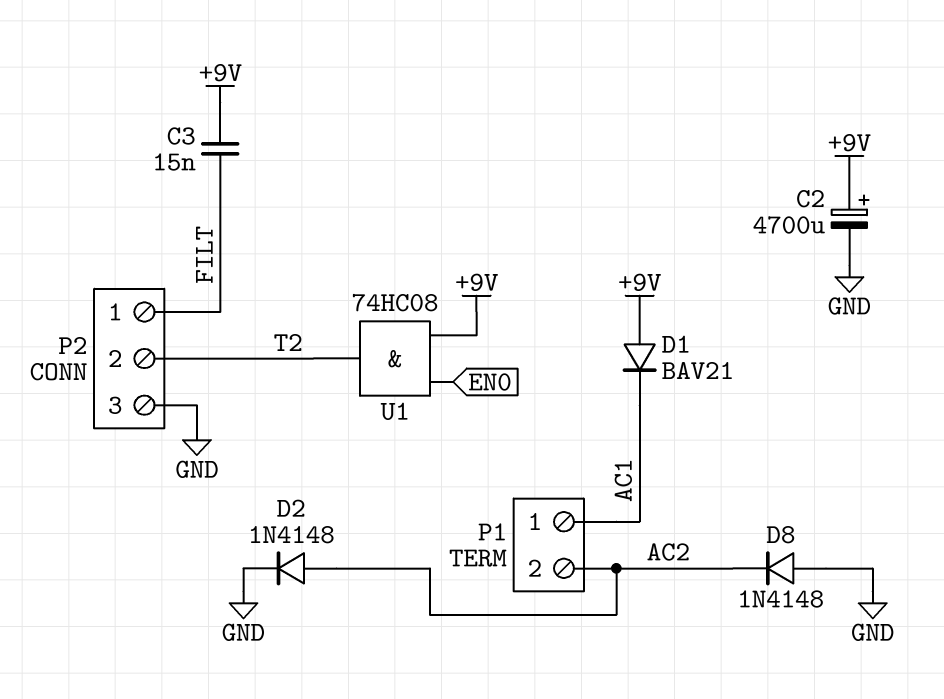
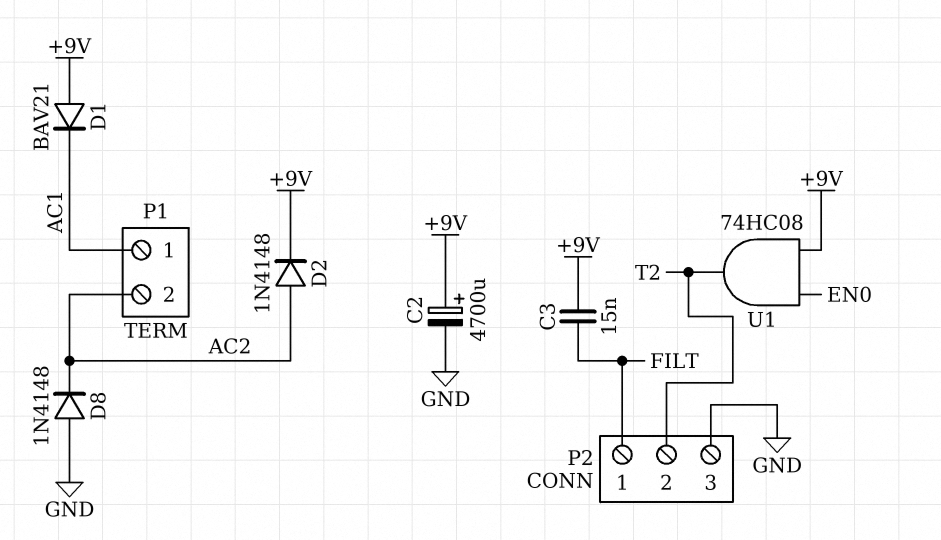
D2: diode 1N4148 (A AC2, K GND) -> diode 1N4148 (A AC2, K +9V)

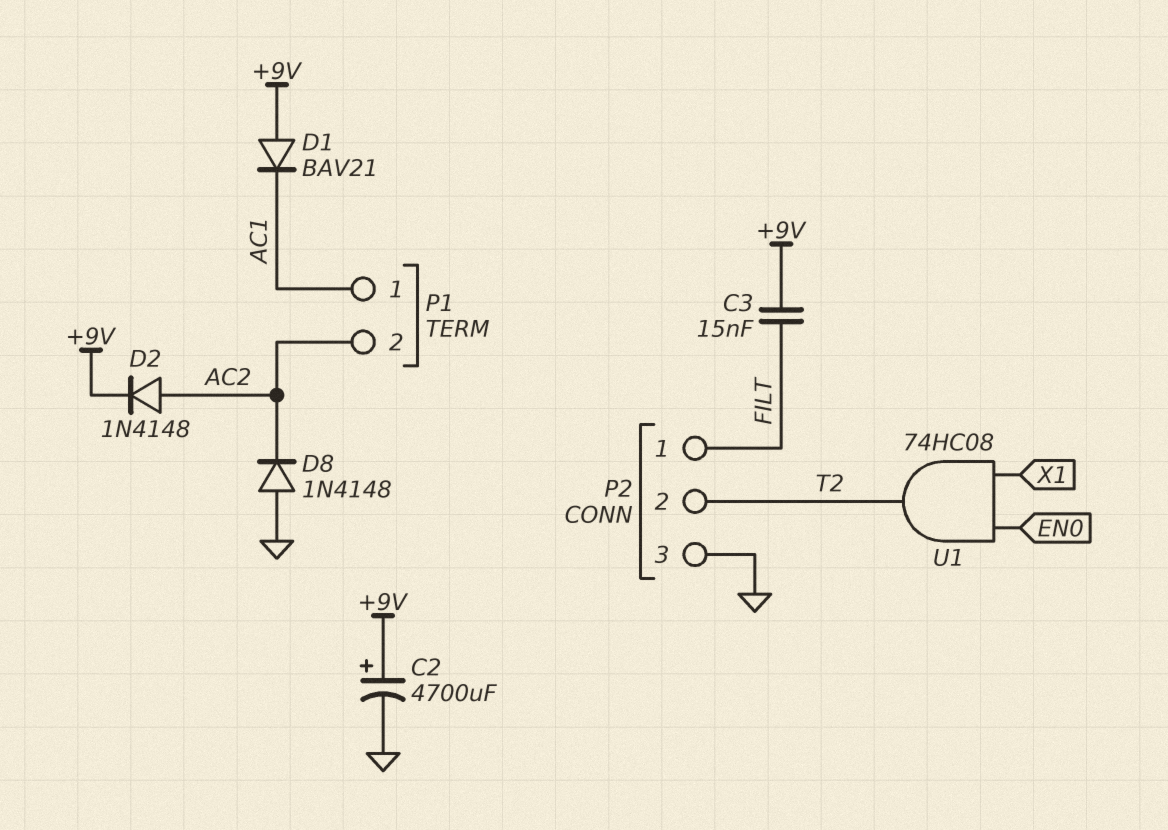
U1: AND 74HC08 (in +9V, in EN0, out T2) -> AND 74HC08 (in EN0, in X1, out T2)

